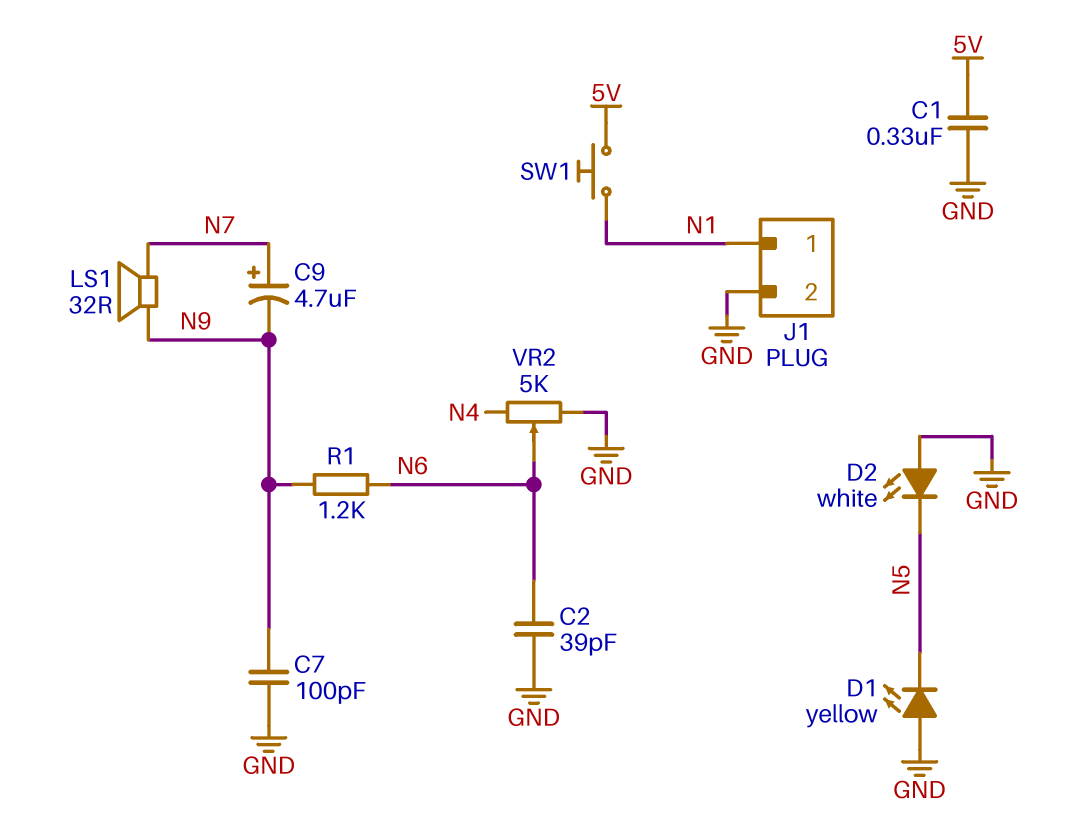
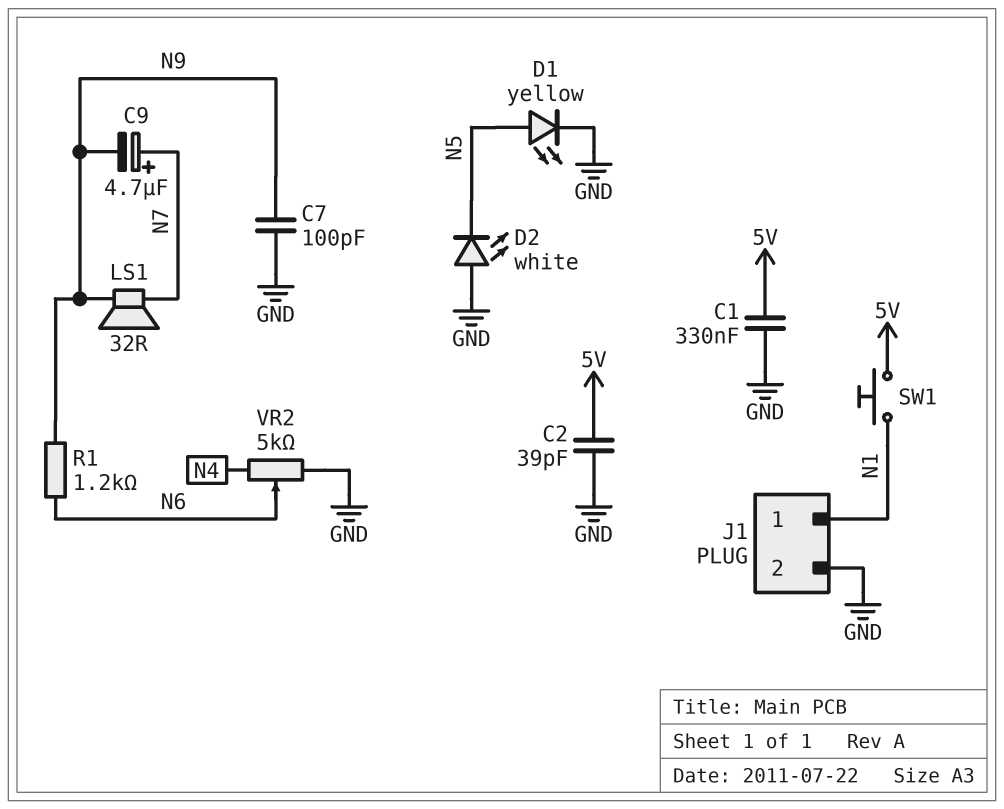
C2: 39pF (GND, N6) -> 39pF (5V, GND)
D1: LED yellow (A GND, K N5) -> LED yellow (A N5, K GND)

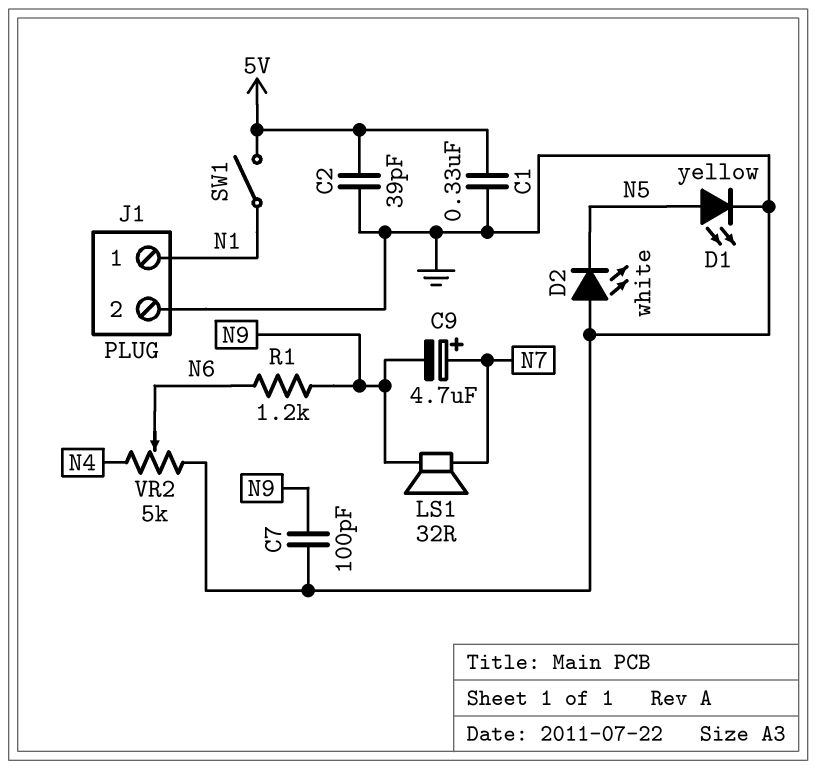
SW1: button (5V, N1) -> switch (5V, N1)

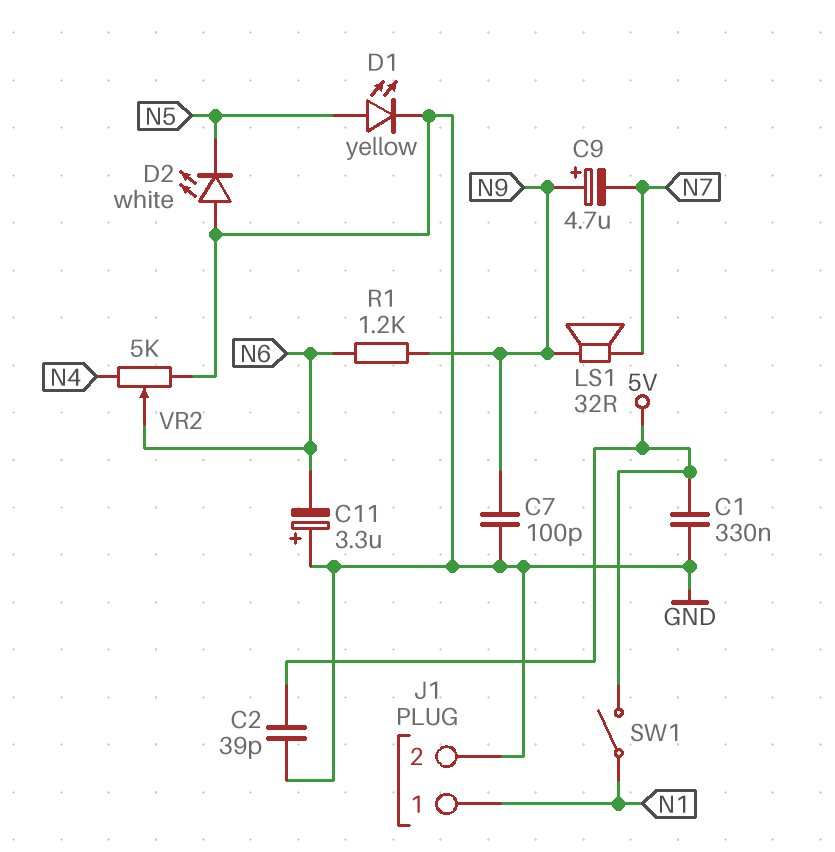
C9: 4.7uF (plus N7, minus N9) -> 4.7uF (plus N9, minus N7)
C11: none -> 3.3uF (plus GND, minus N6)

